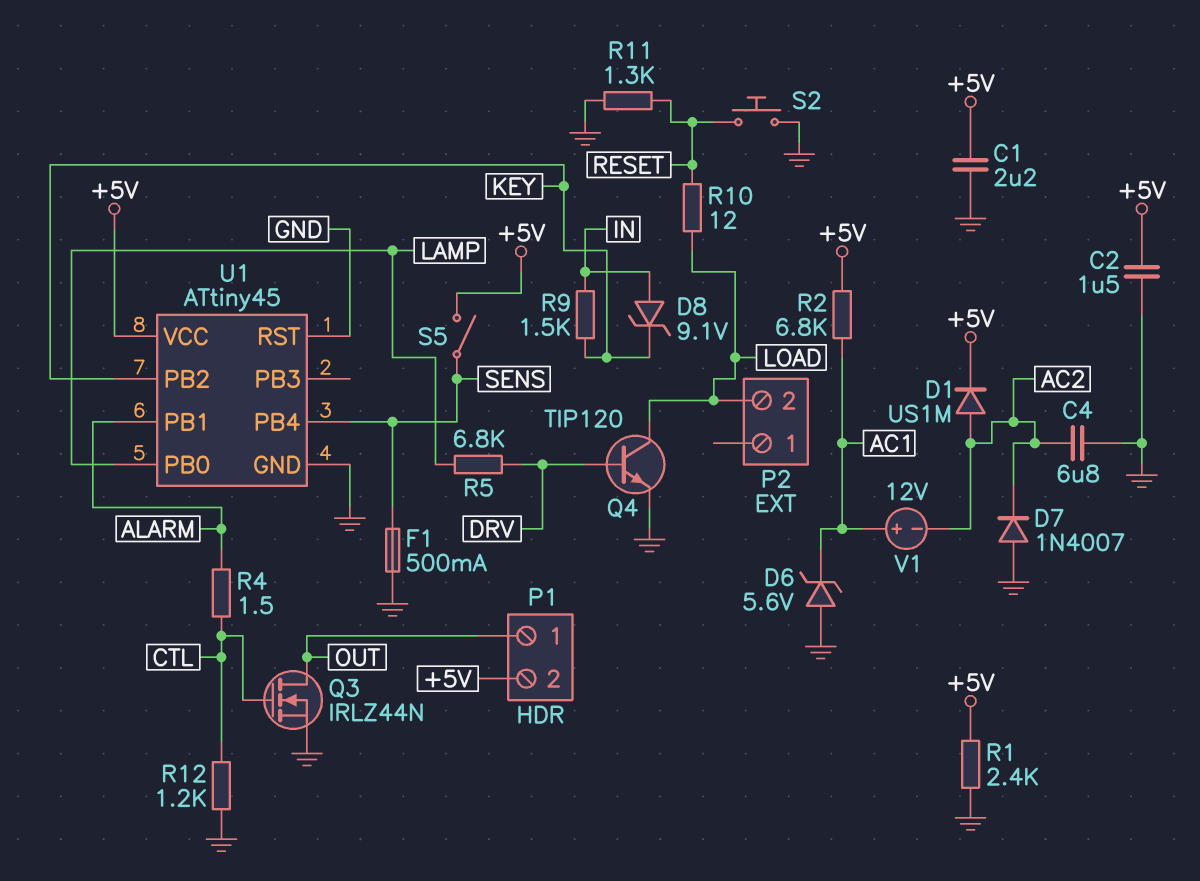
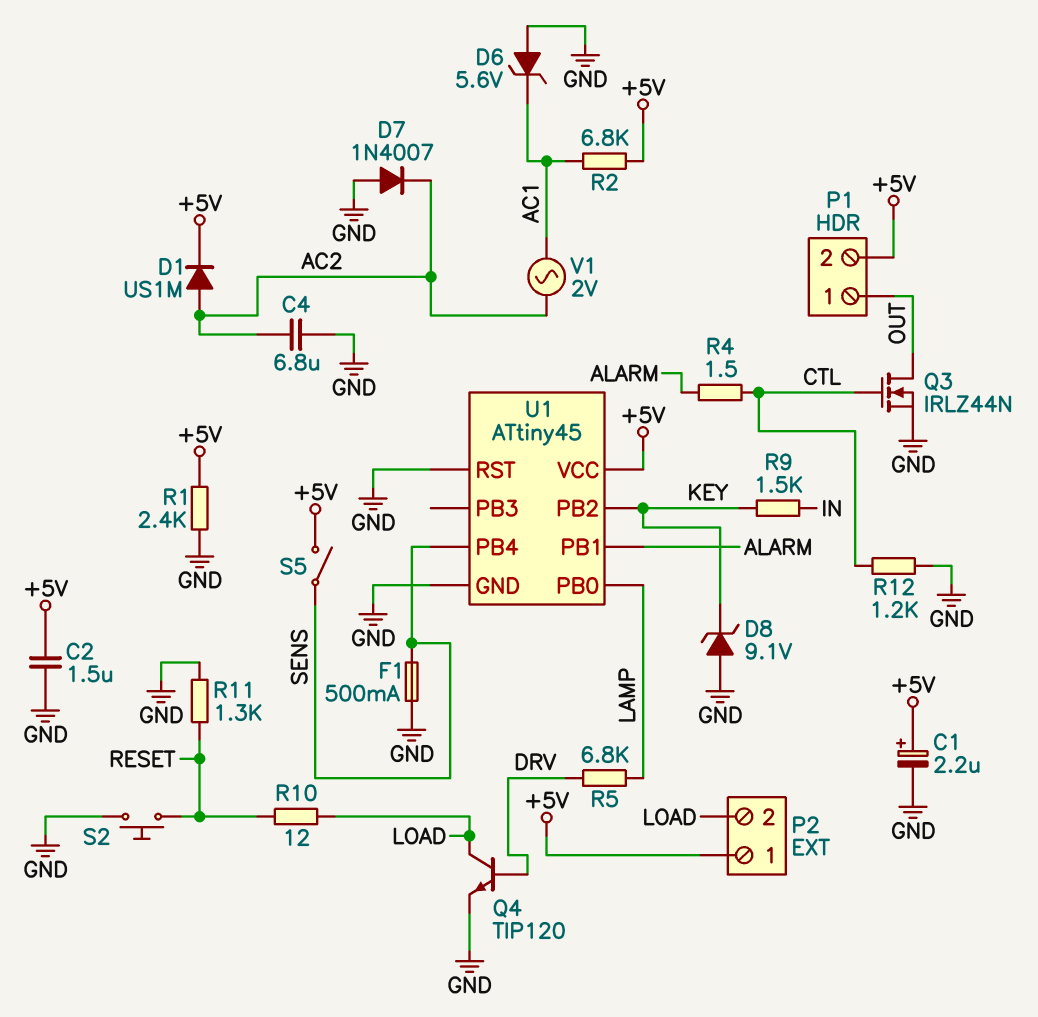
C1: 2.2uF (+5V, GND) -> 2.2uF (plus +5V, minus GND)
D8: zener 9.1V (A IN, K KEY) -> zener 9.1V (A GND, K KEY)
P2 pin 1: none -> +5V
V1: 12V (plus AC1, minus AC2) -> AC 2V (AC1, AC2)

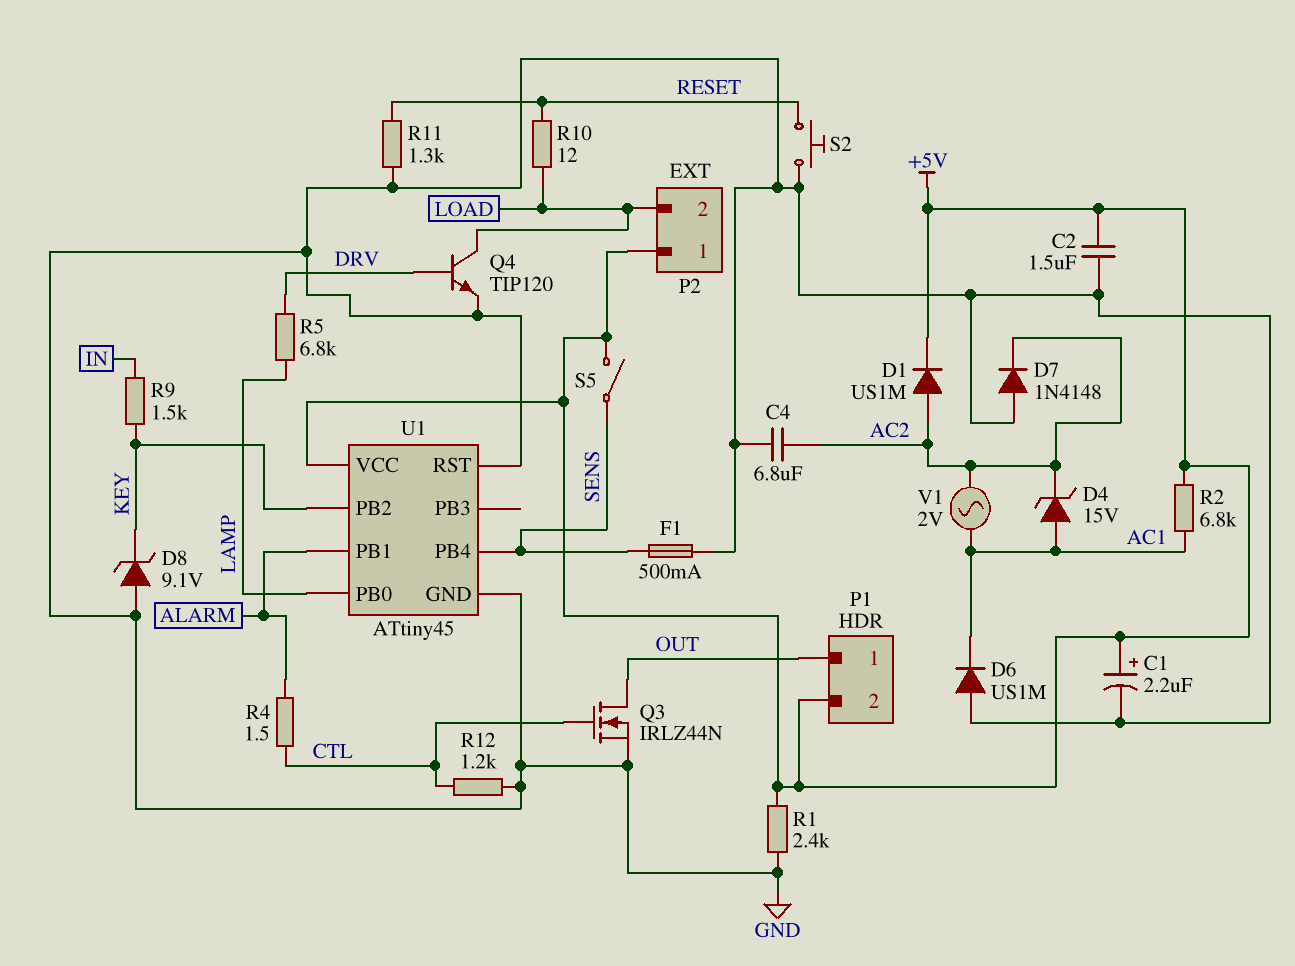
D4: none -> zener 15V (A AC1, K AC2)
D6: zener 5.6V (A GND, K AC1) -> diode US1M (A GND, K AC1)
D7: diode 1N4007 (A GND, K AC2) -> diode 1N4148 (A GND, K AC2)

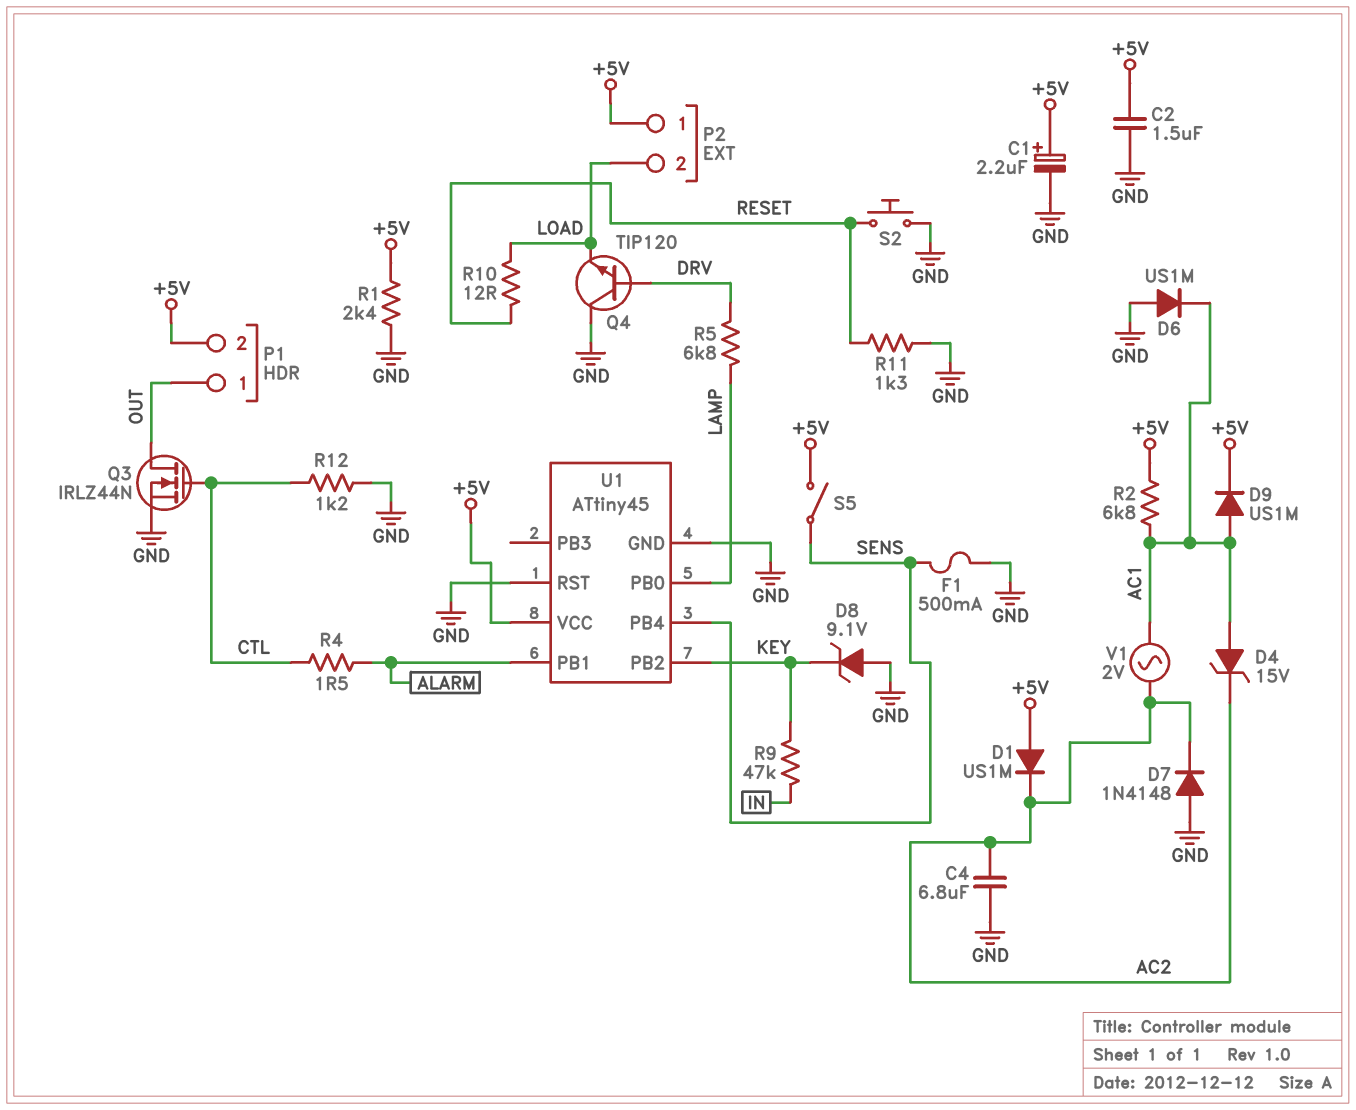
D1: diode US1M (A AC2, K +5V) -> diode US1M (A +5V, K AC2)
D9: none -> diode US1M (A AC1, K +5V)
Q4: NPN TIP120 (B DRV, C LOAD, E GND) -> NPN TIP120 (B DRV, C GND, E LOAD)
R9: 1.5k (IN, KEY) -> 47k (IN, KEY)

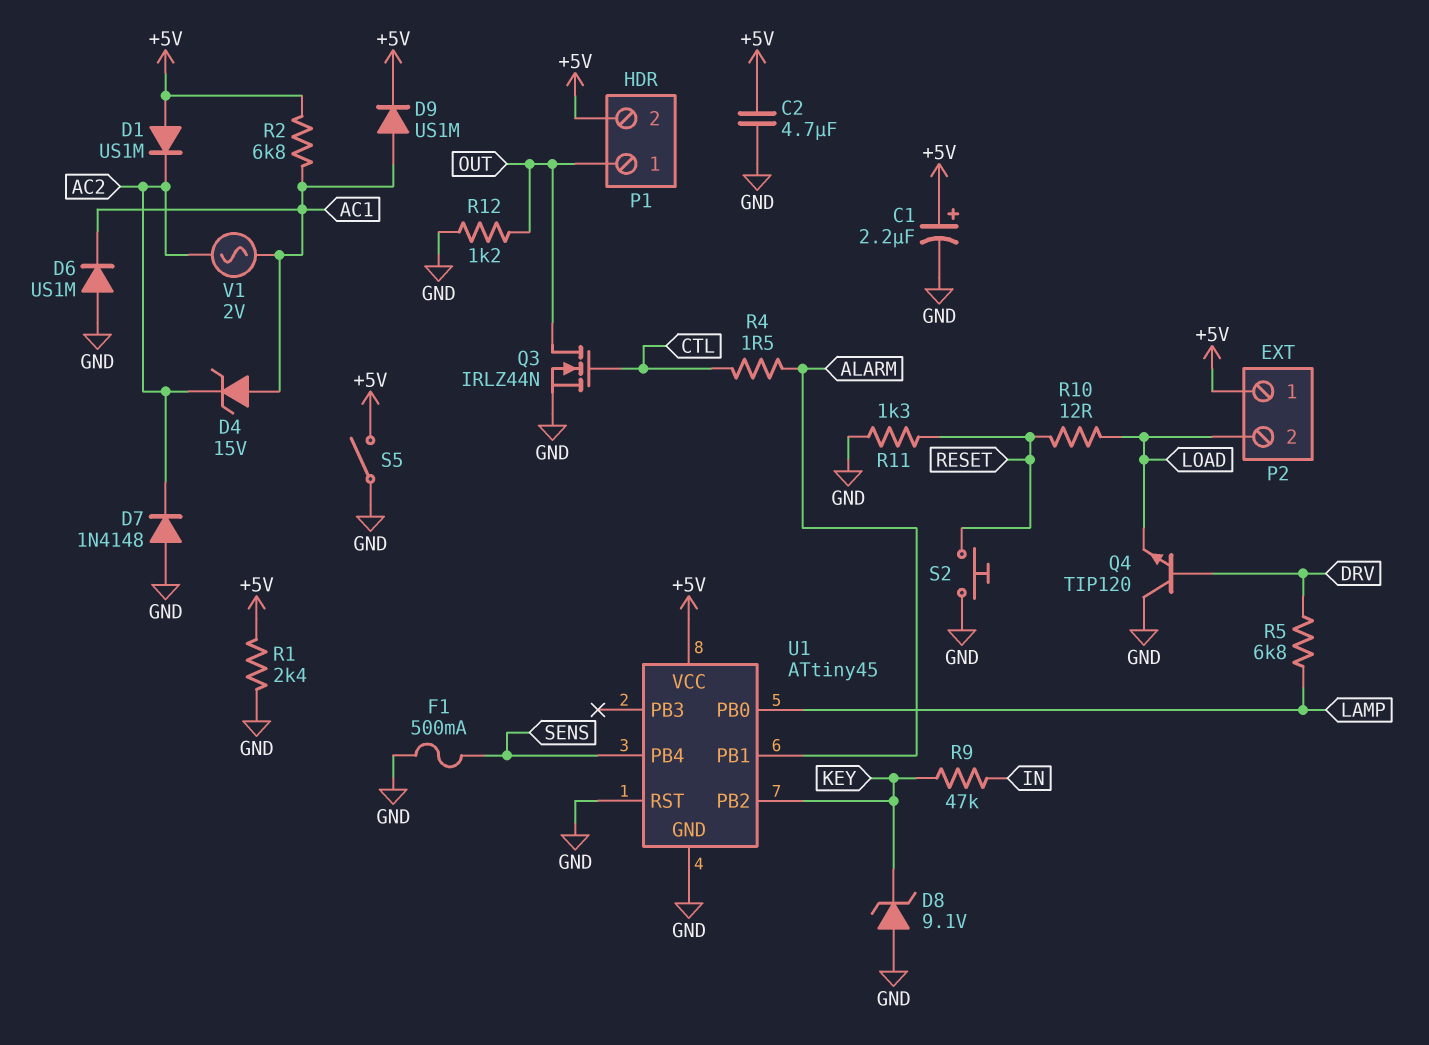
C2: 1.5uF (+5V, GND) -> 4.7uF (+5V, GND)
C4: 6.8uF (AC2, GND) -> none
R12: 1.2k (CTL, GND) -> 1.2k (GND, OUT)
S5: switch (+5V, SENS) -> switch (+5V, GND)

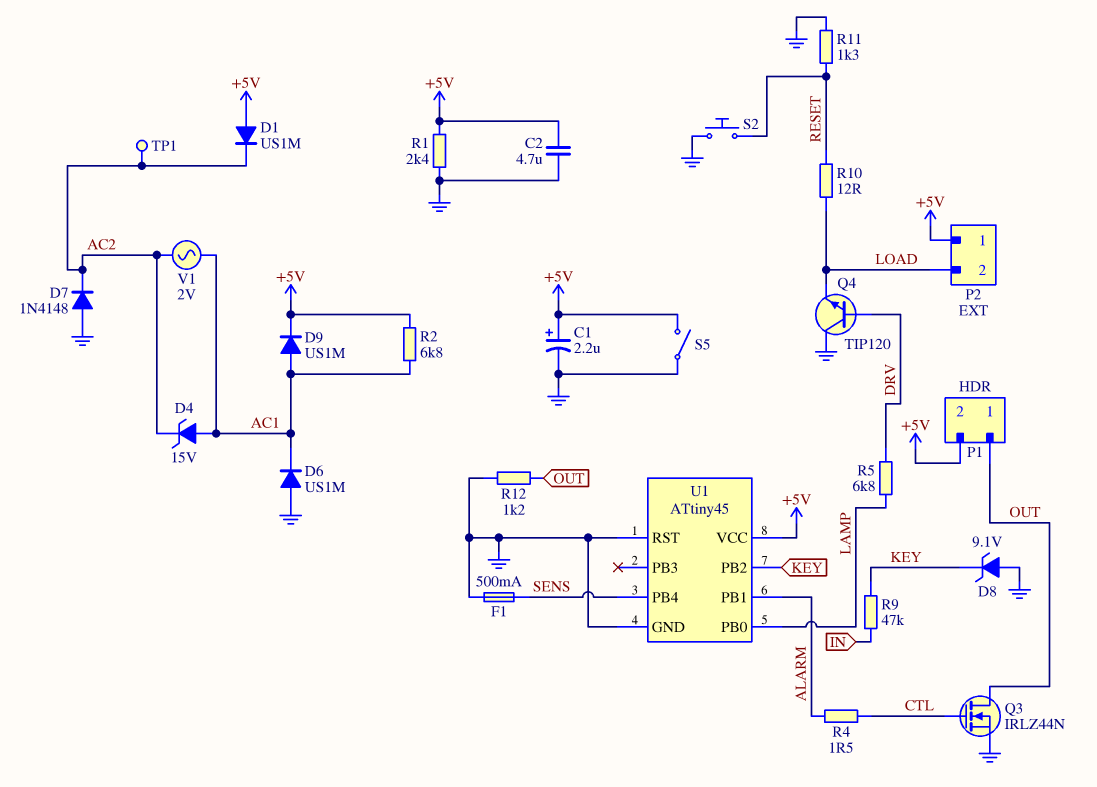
TP1: none -> test point (AC2)

